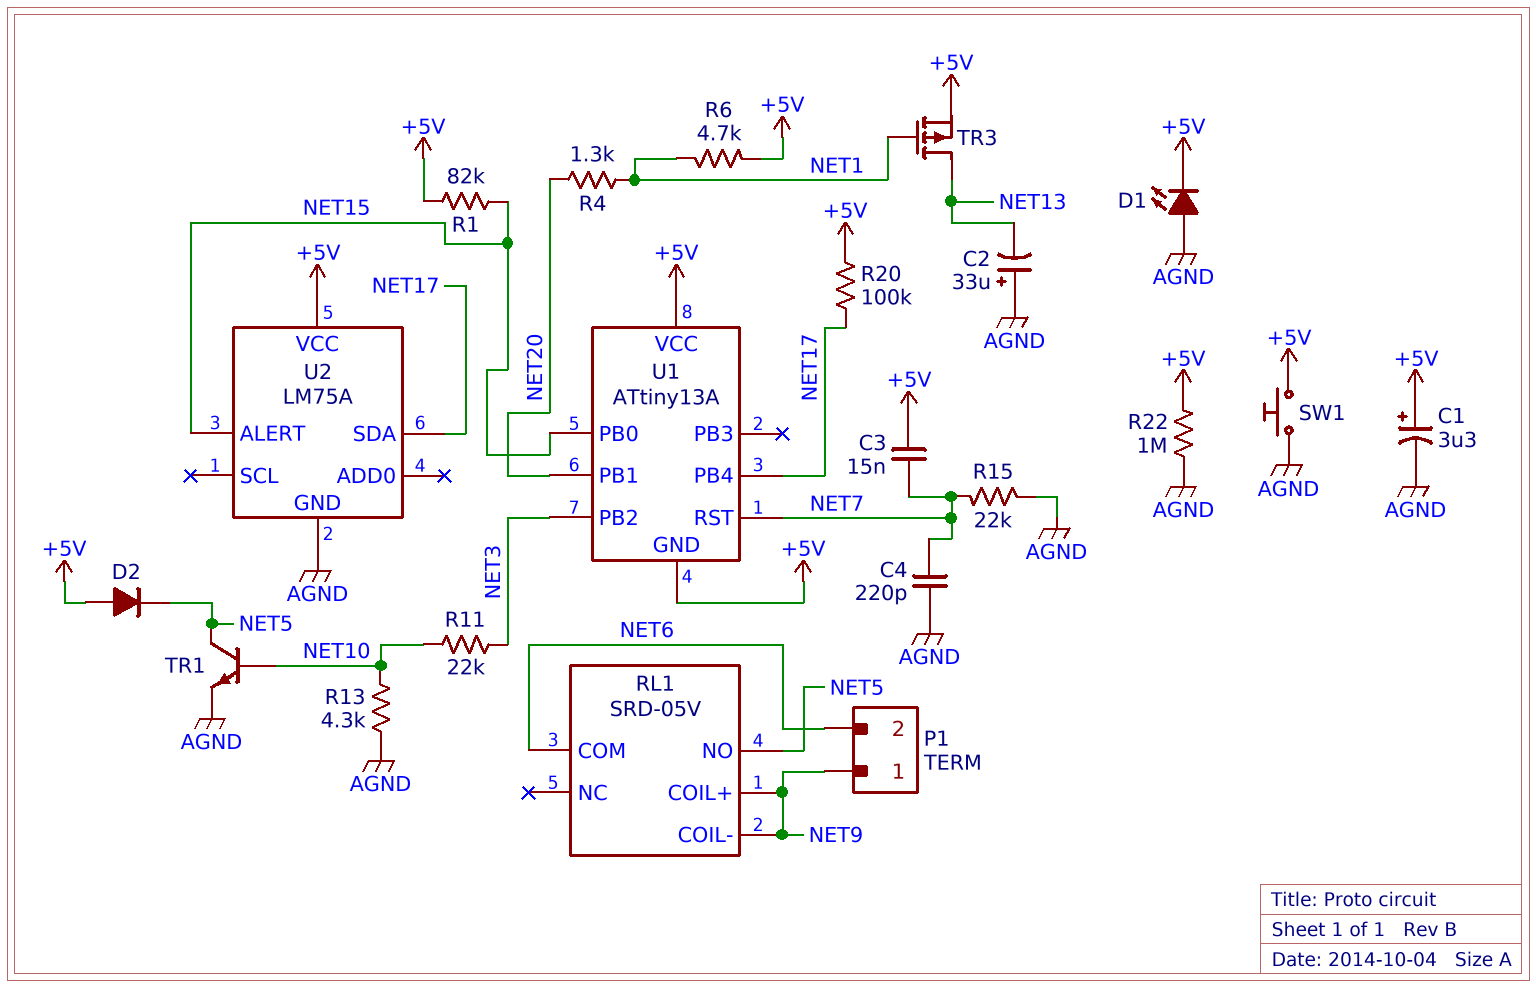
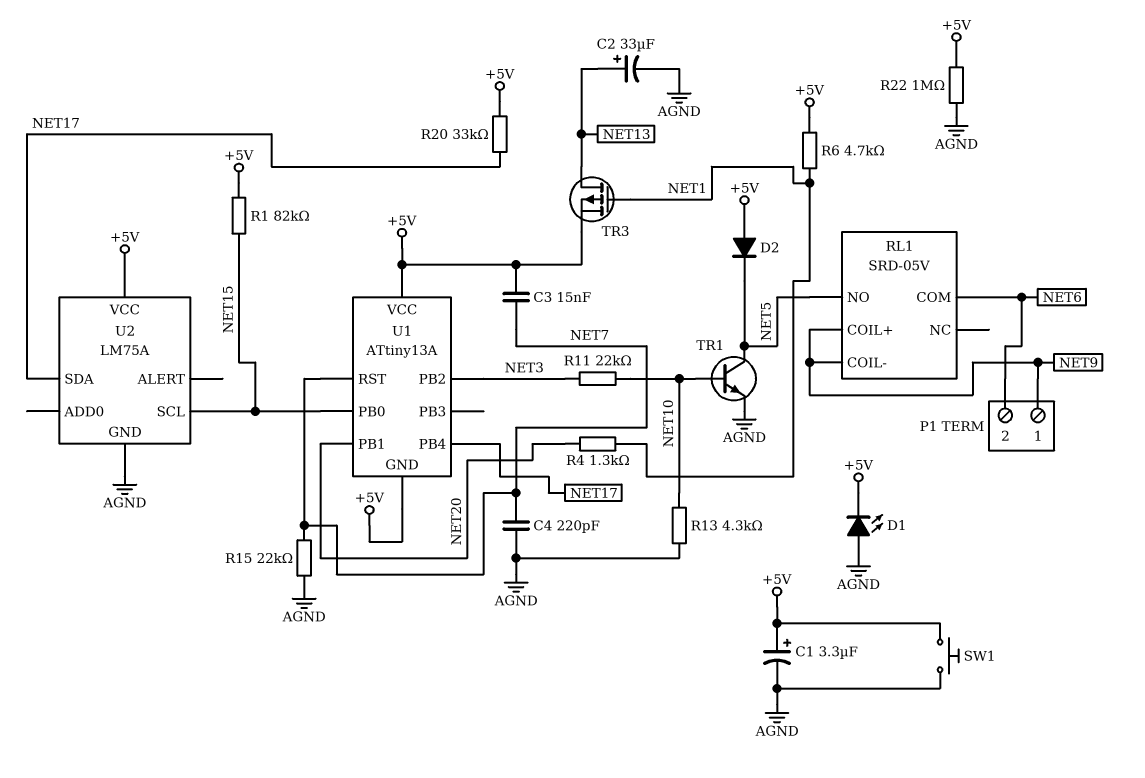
C2: 33uF (plus AGND, minus NET13) -> 33uF (plus NET13, minus AGND)
R20: 100k (+5V, NET17) -> 33k (+5V, NET17)
U2 pin ALERT: NET15 -> none
U2 pin SCL: none -> NET15

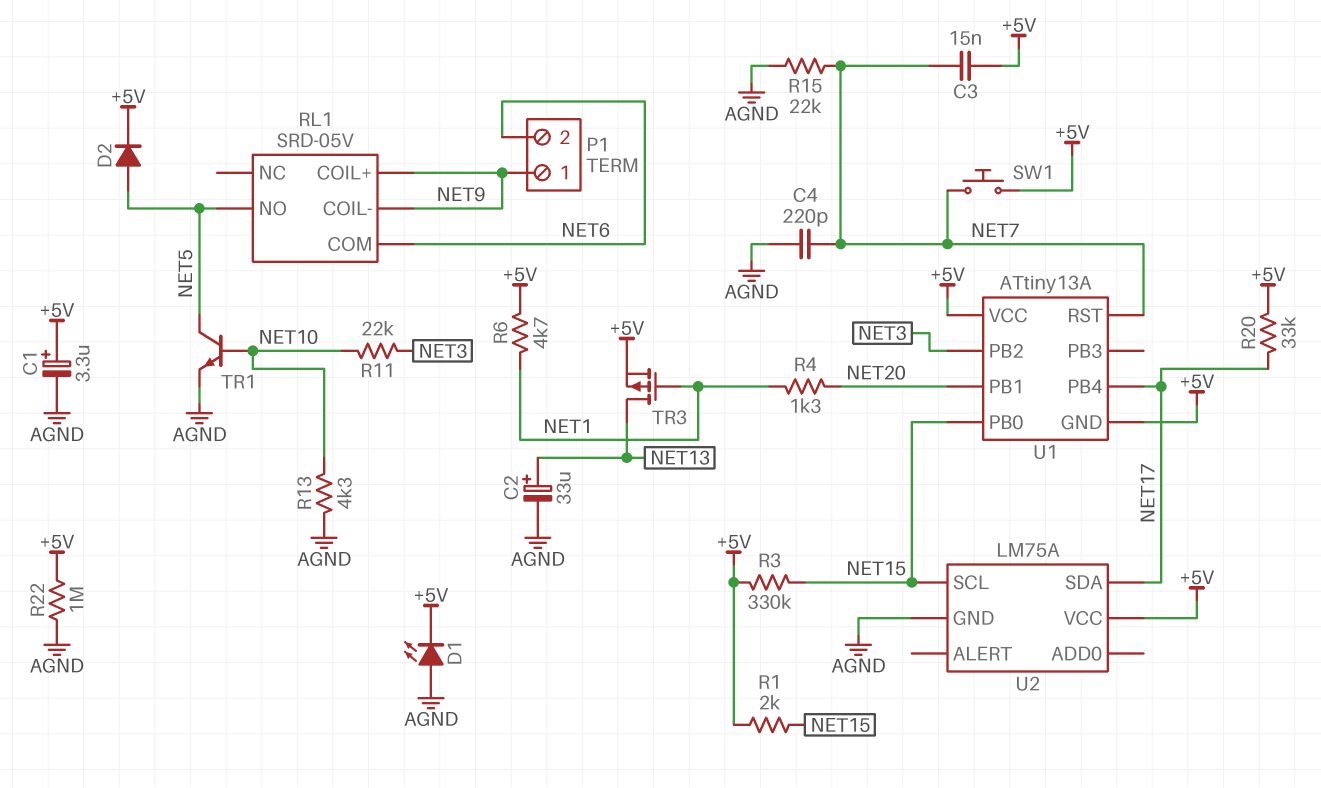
D2: diode (A +5V, K NET5) -> diode (A NET5, K +5V)
R1: 82k (+5V, NET15) -> 2k (+5V, NET15)
R3: none -> 330k (+5V, NET15)
SW1: button (+5V, AGND) -> button (+5V, NET7)

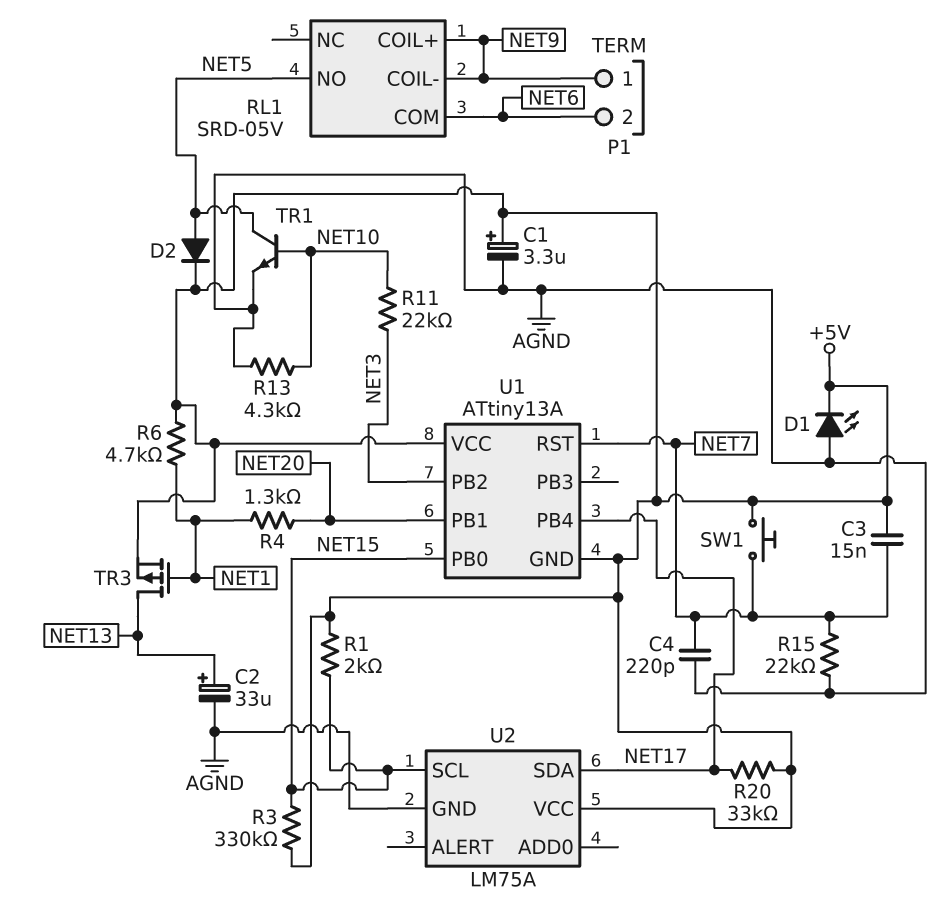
R22: 1M (+5V, AGND) -> none

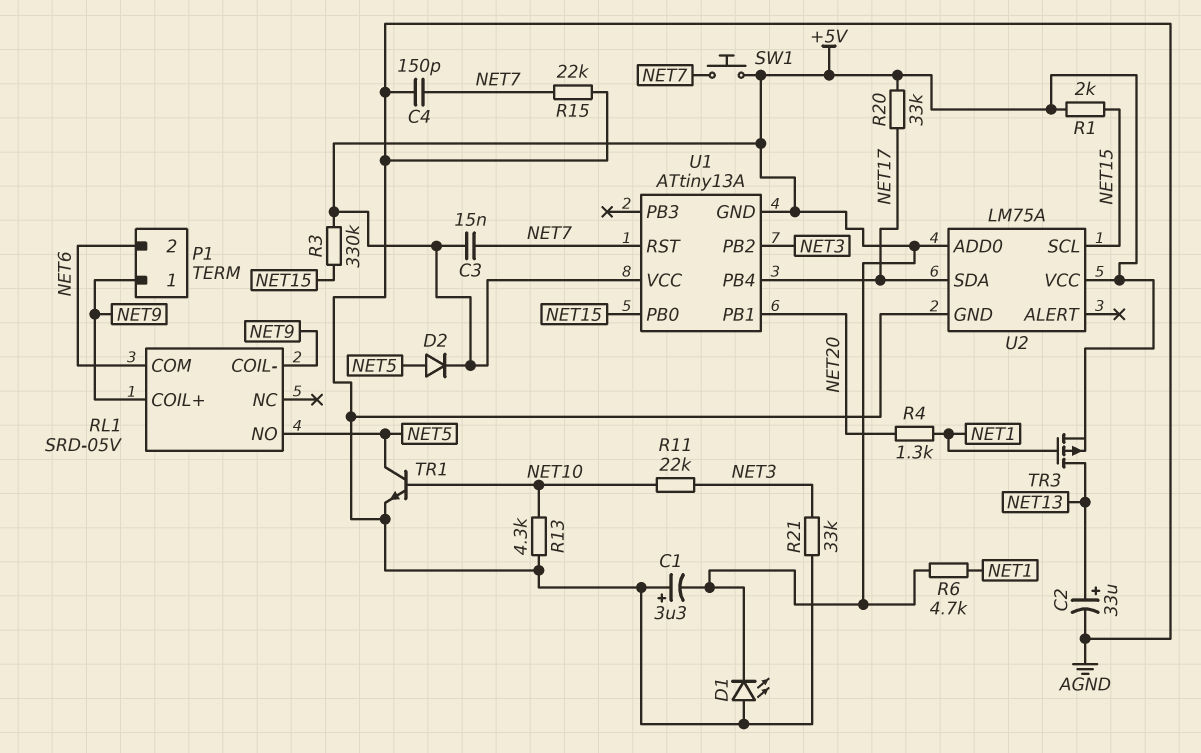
C1: 3.3uF (plus +5V, minus AGND) -> 3.3uF (plus AGND, minus +5V)
C4: 220pF (AGND, NET7) -> 150pF (AGND, NET7)
R21: none -> 33k (AGND, NET3)
U2 pin ADD0: none -> +5V

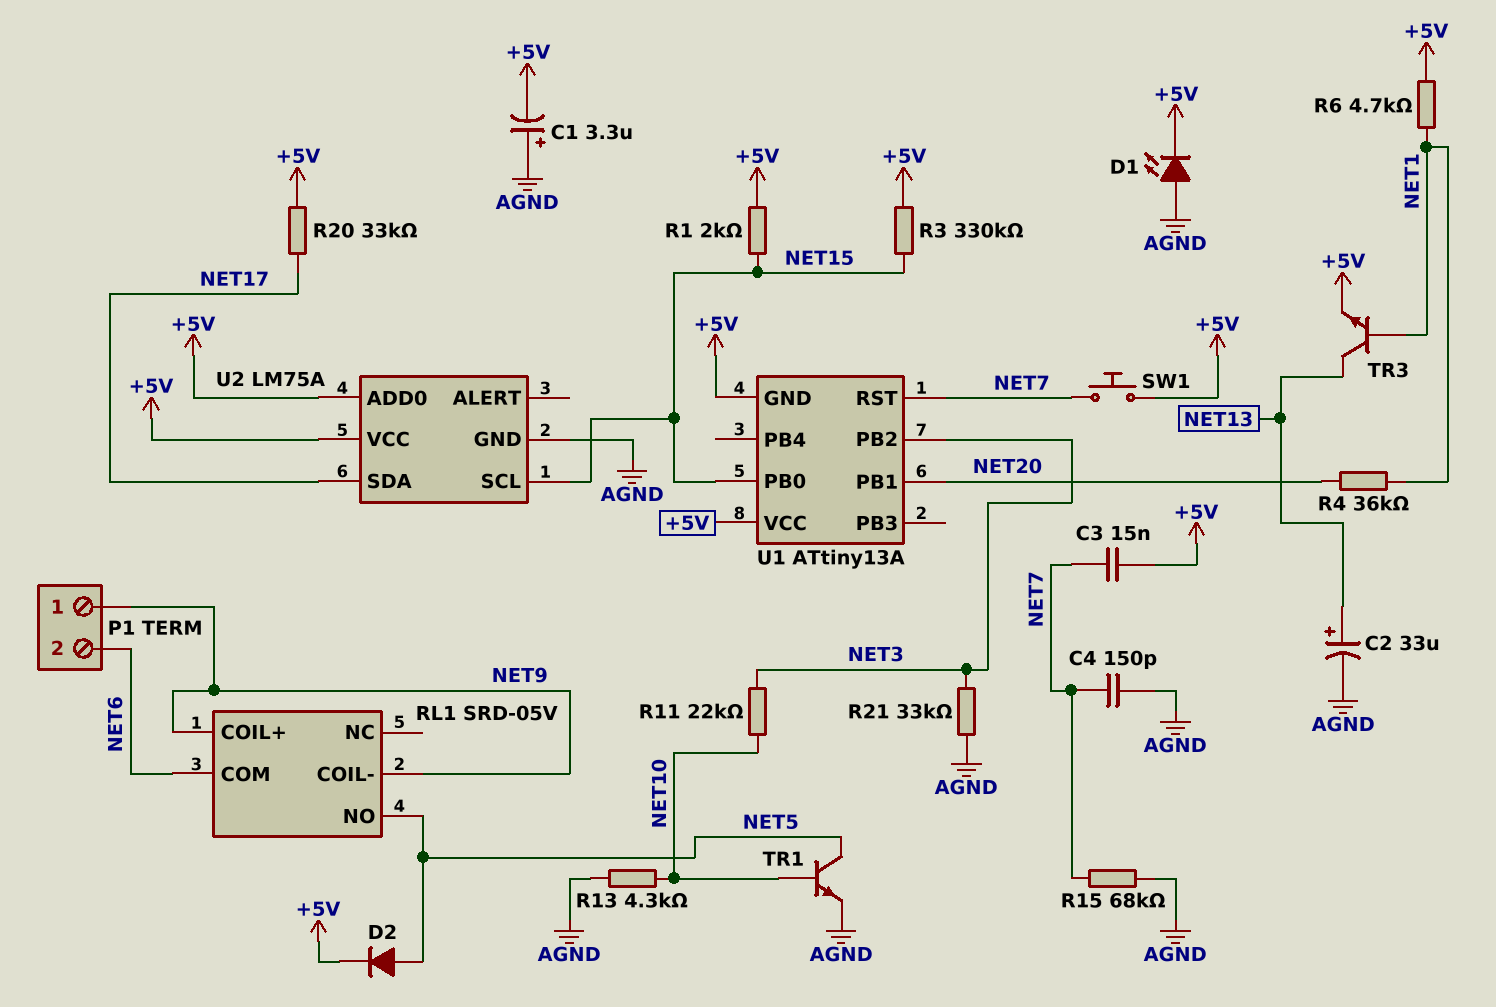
R4: 1.3k (NET1, NET20) -> 36k (NET1, NET20)
R15: 22k (AGND, NET7) -> 68k (AGND, NET7)
TR3: PMOS (G NET1, D NET13, S +5V) -> NPN (B NET1, C NET13, E +5V)
U1 pin PB4: NET17 -> none

